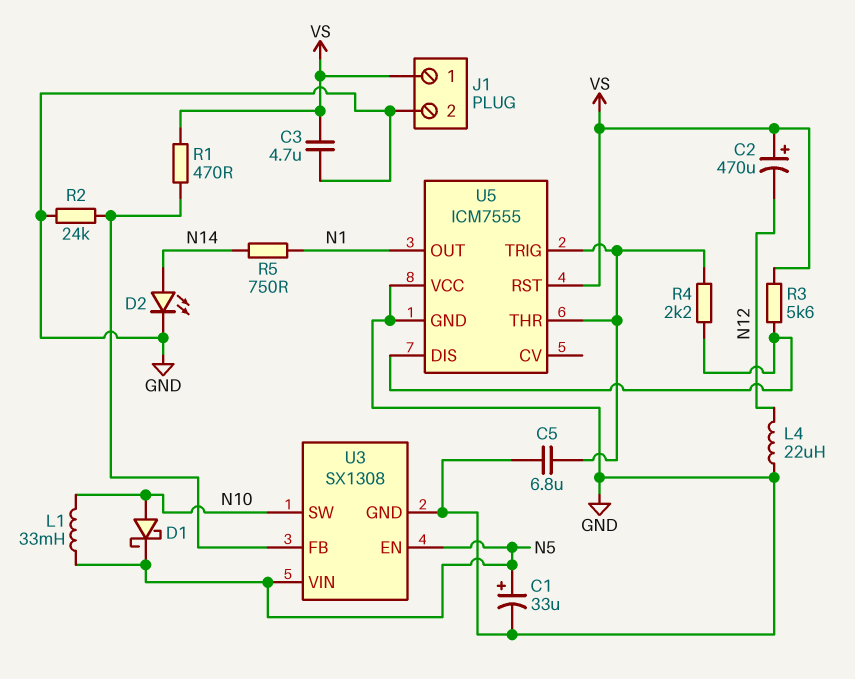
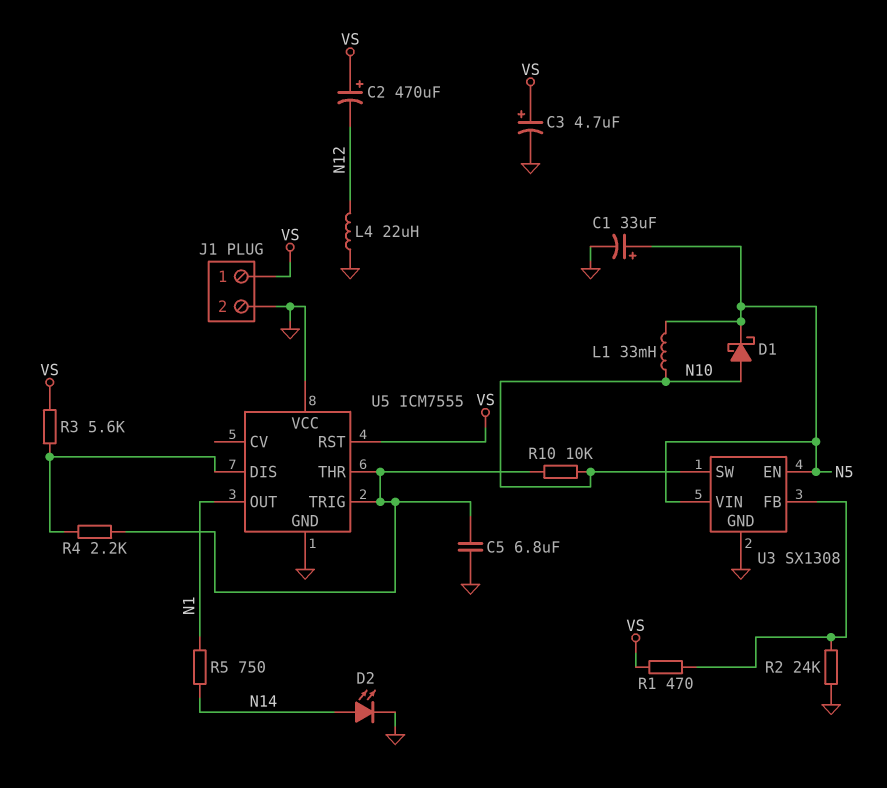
C3: 4.7uF (GND, VS) -> 4.7uF (plus VS, minus GND)
R10: none -> 10k (N10, U5/THR)

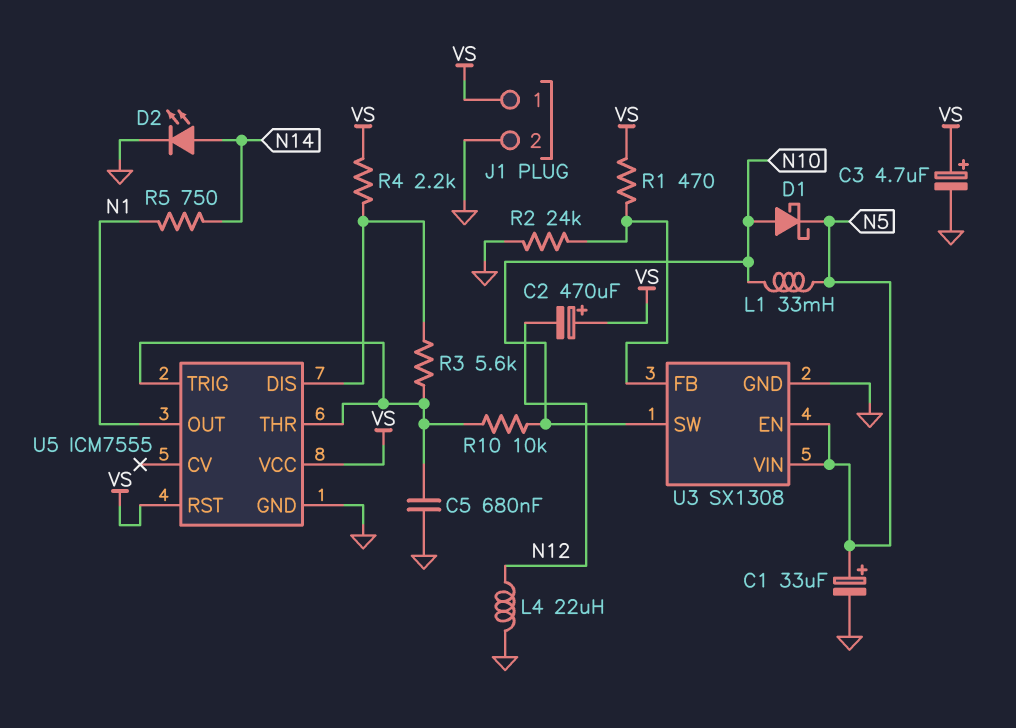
C5: 6.8uF (GND, U5/THR) -> 680nF (GND, U5/THR)
R3: 5.6k (U5/DIS, VS) -> 5.6k (U5/DIS, U5/THR)
R4: 2.2k (U5/DIS, U5/THR) -> 2.2k (U5/DIS, VS)
U5 pin VCC: GND -> VS

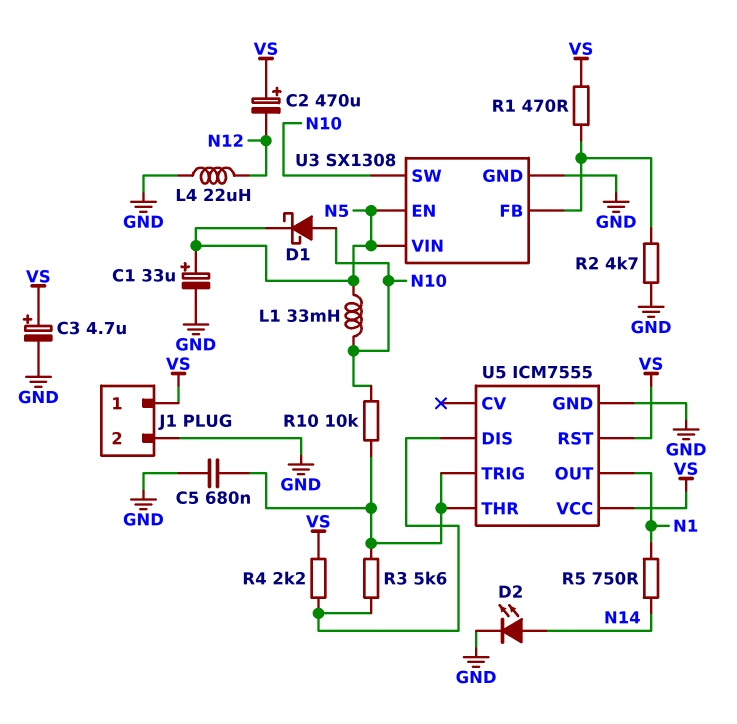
R2: 24k (GND, U3/FB) -> 4.7k (GND, U3/FB)

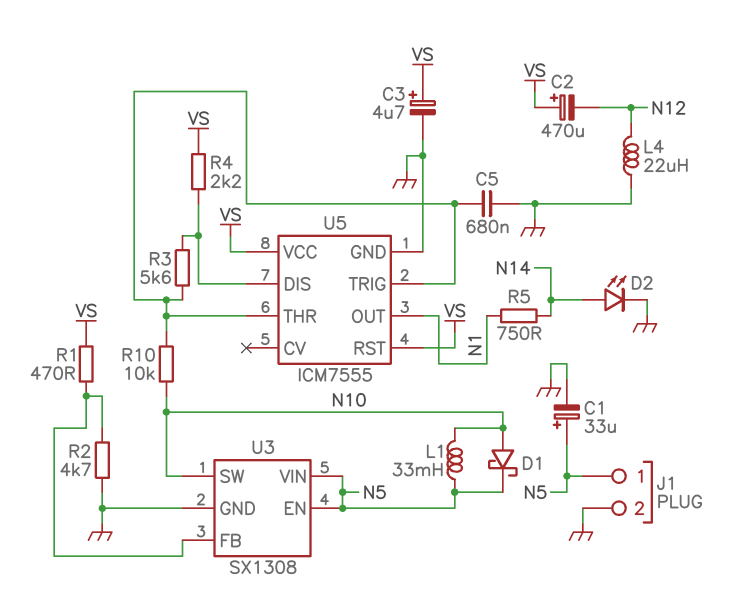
J1 pin 1: VS -> N5

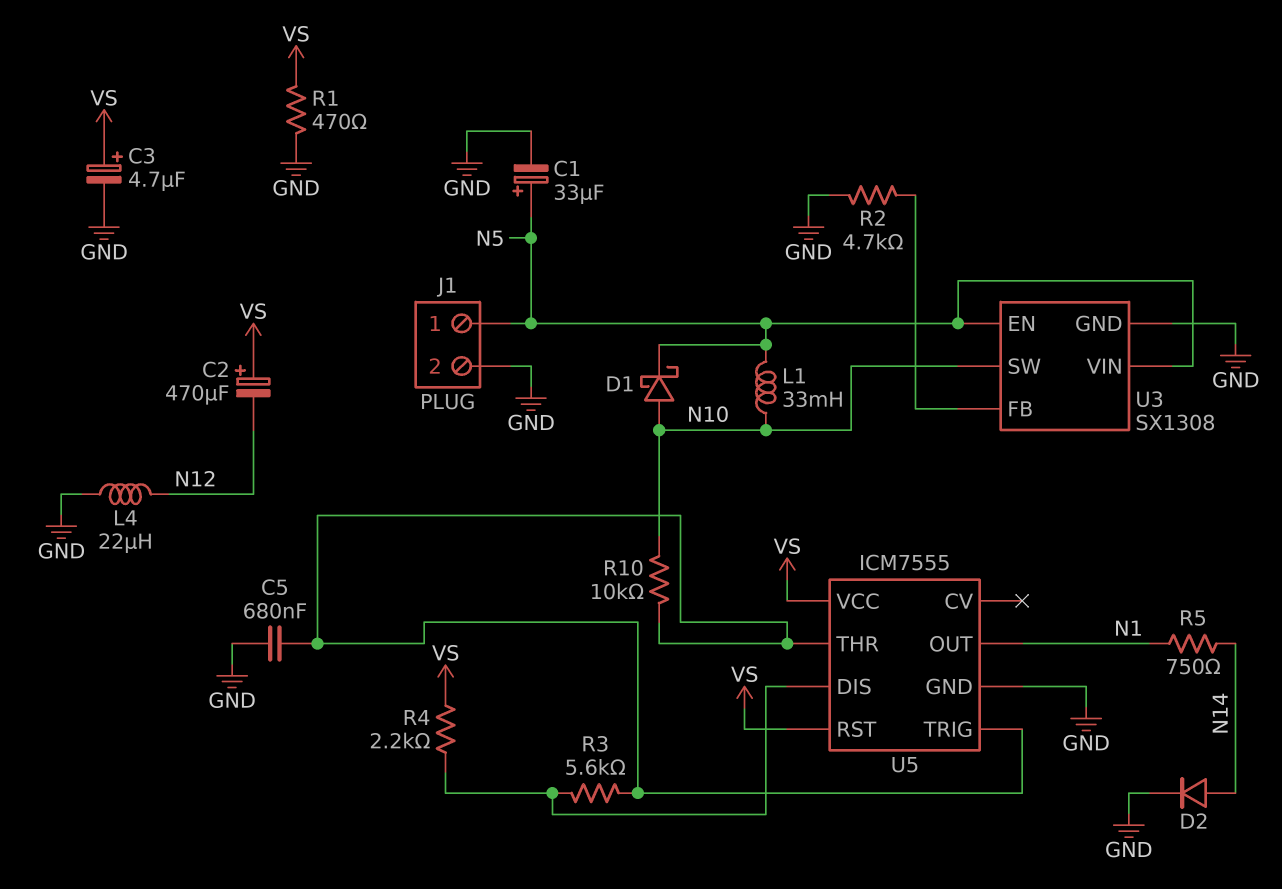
D2: LED (A N14, K GND) -> diode (A N14, K GND)
R1: 470 (U3/FB, VS) -> 470 (GND, VS)

